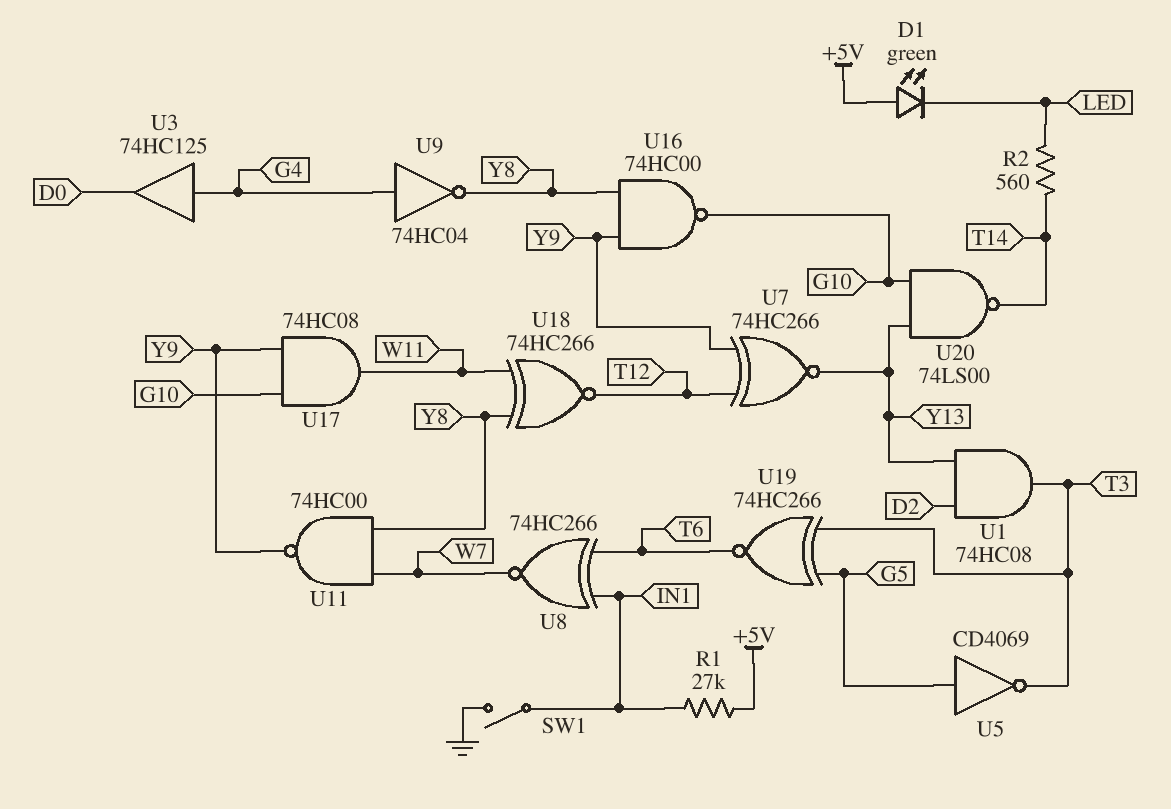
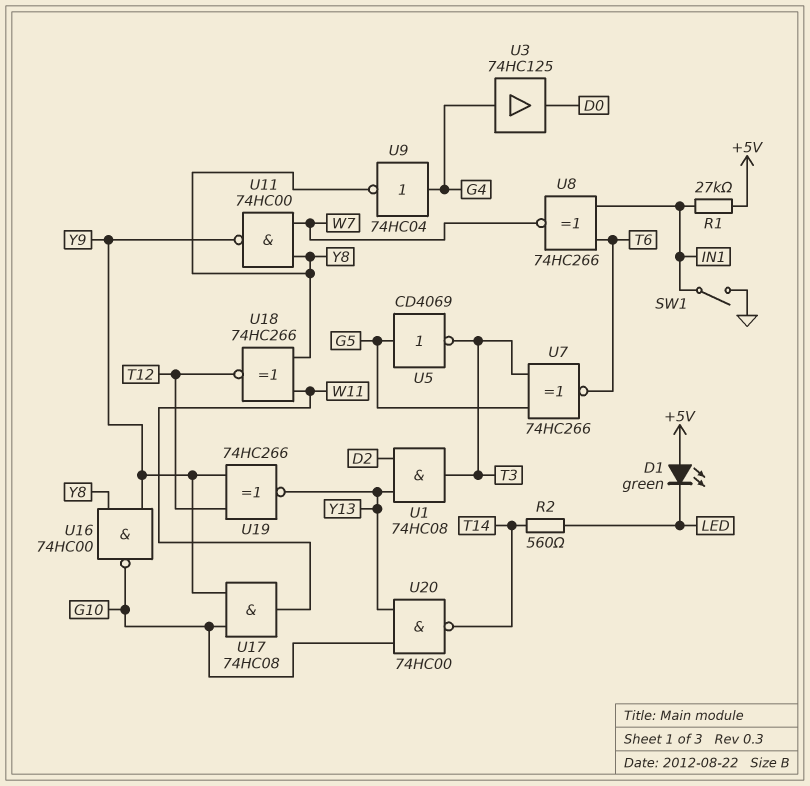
U7: XNOR 74HC266 (in T12, in Y9, out Y13) -> XNOR 74HC266 (in G5, in T3, out T6)
U19: XNOR 74HC266 (in G5, in T3, out T6) -> XNOR 74HC266 (in T12, in Y9, out Y13)
U20: NAND 74LS00 (in G10, in Y13, out T14) -> NAND 74HC00 (in G10, in Y13, out T14)

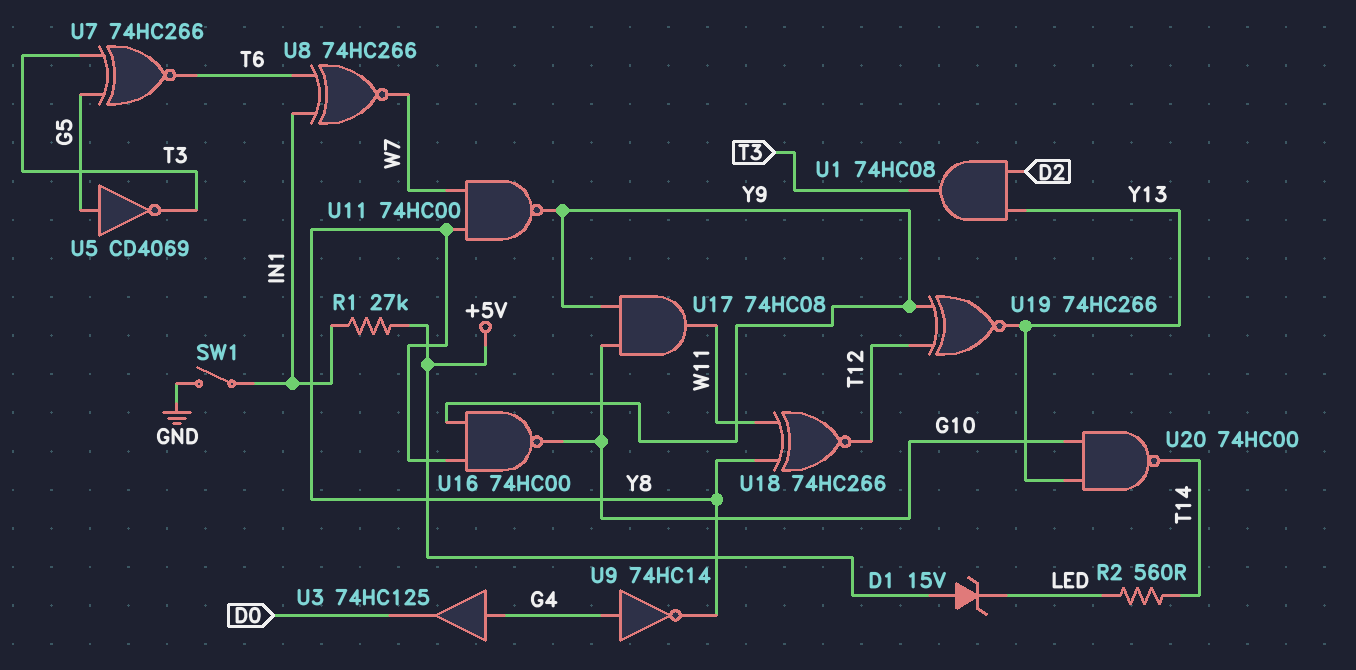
D1: LED green (A +5V, K LED) -> zener 15V (A +5V, K LED)
U9: NOT 74HC04 (in G4, out Y8) -> NOT 74HC14 (in G4, out Y8)

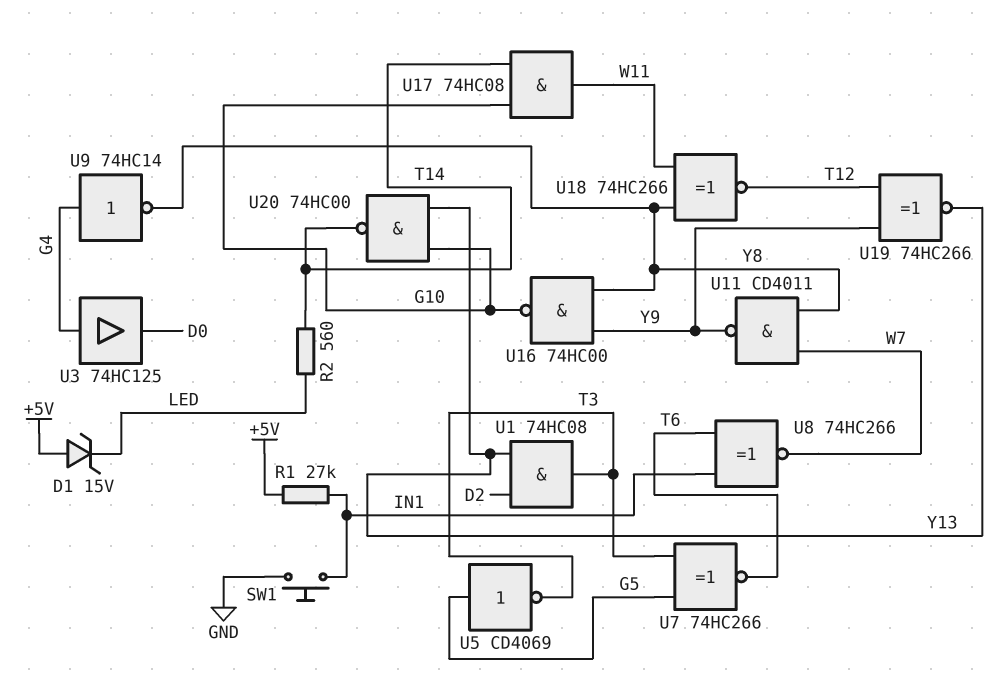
SW1: switch (GND, IN1) -> button (GND, IN1)
U11: NAND 74HC00 (in W7, in Y8, out Y9) -> NAND CD4011 (in W7, in Y8, out Y9)
U17: AND 74HC08 (in G10, in Y9, out W11) -> AND 74HC08 (in G10, in T14, out W11)

